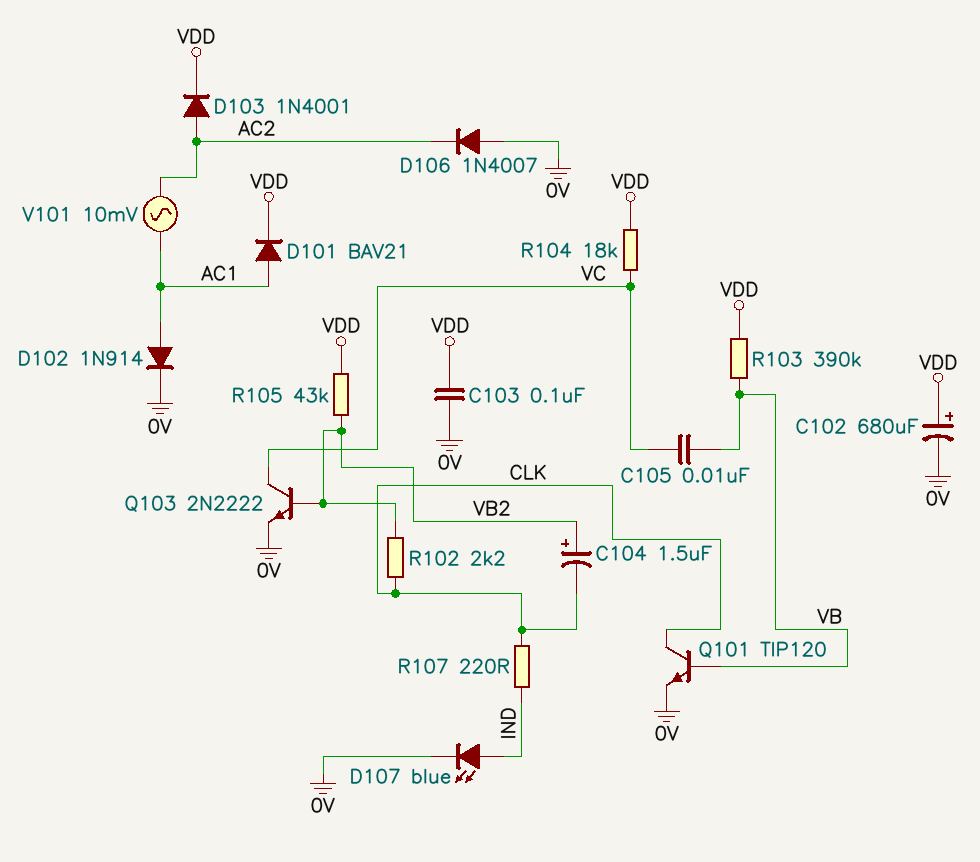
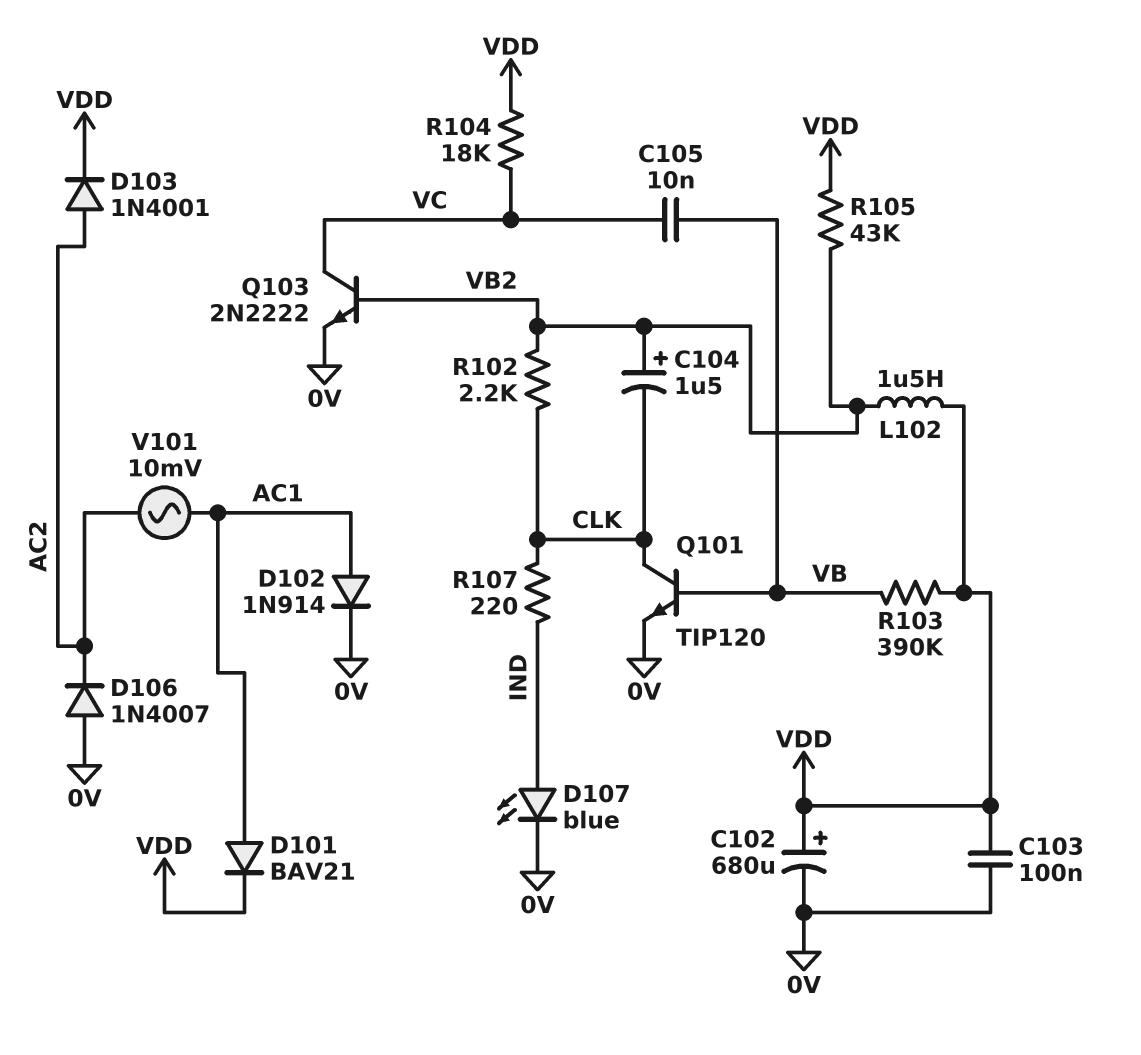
L102: none -> 1.5uH (VB2, VDD)

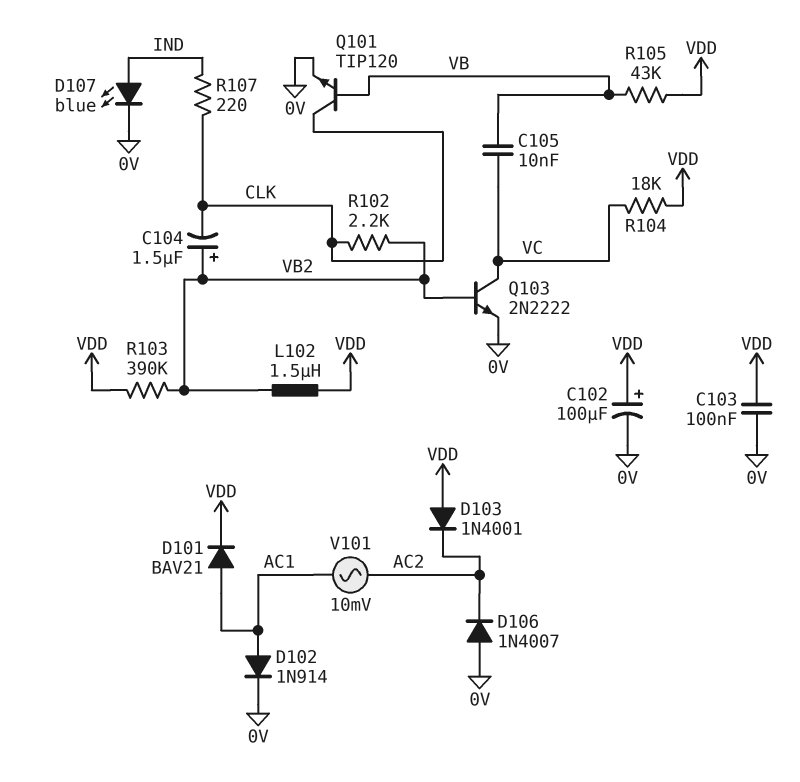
C102: 680uF (plus VDD, minus 0V) -> 100uF (plus VDD, minus 0V)
D103: diode 1N4001 (A AC2, K VDD) -> diode 1N4001 (A VDD, K AC2)
R103: 390k (VB, VDD) -> 390k (VB2, VDD)
R105: 43k (VB2, VDD) -> 43k (VB, VDD)

